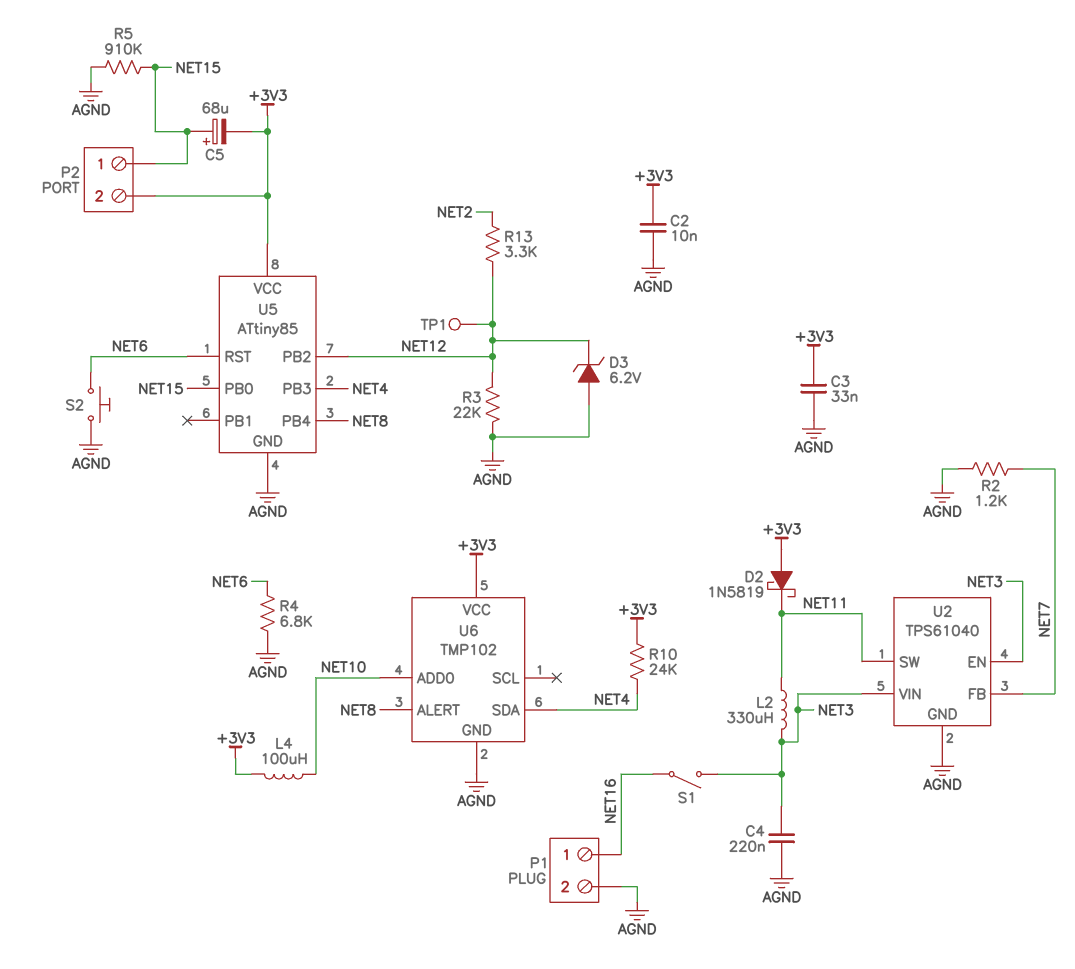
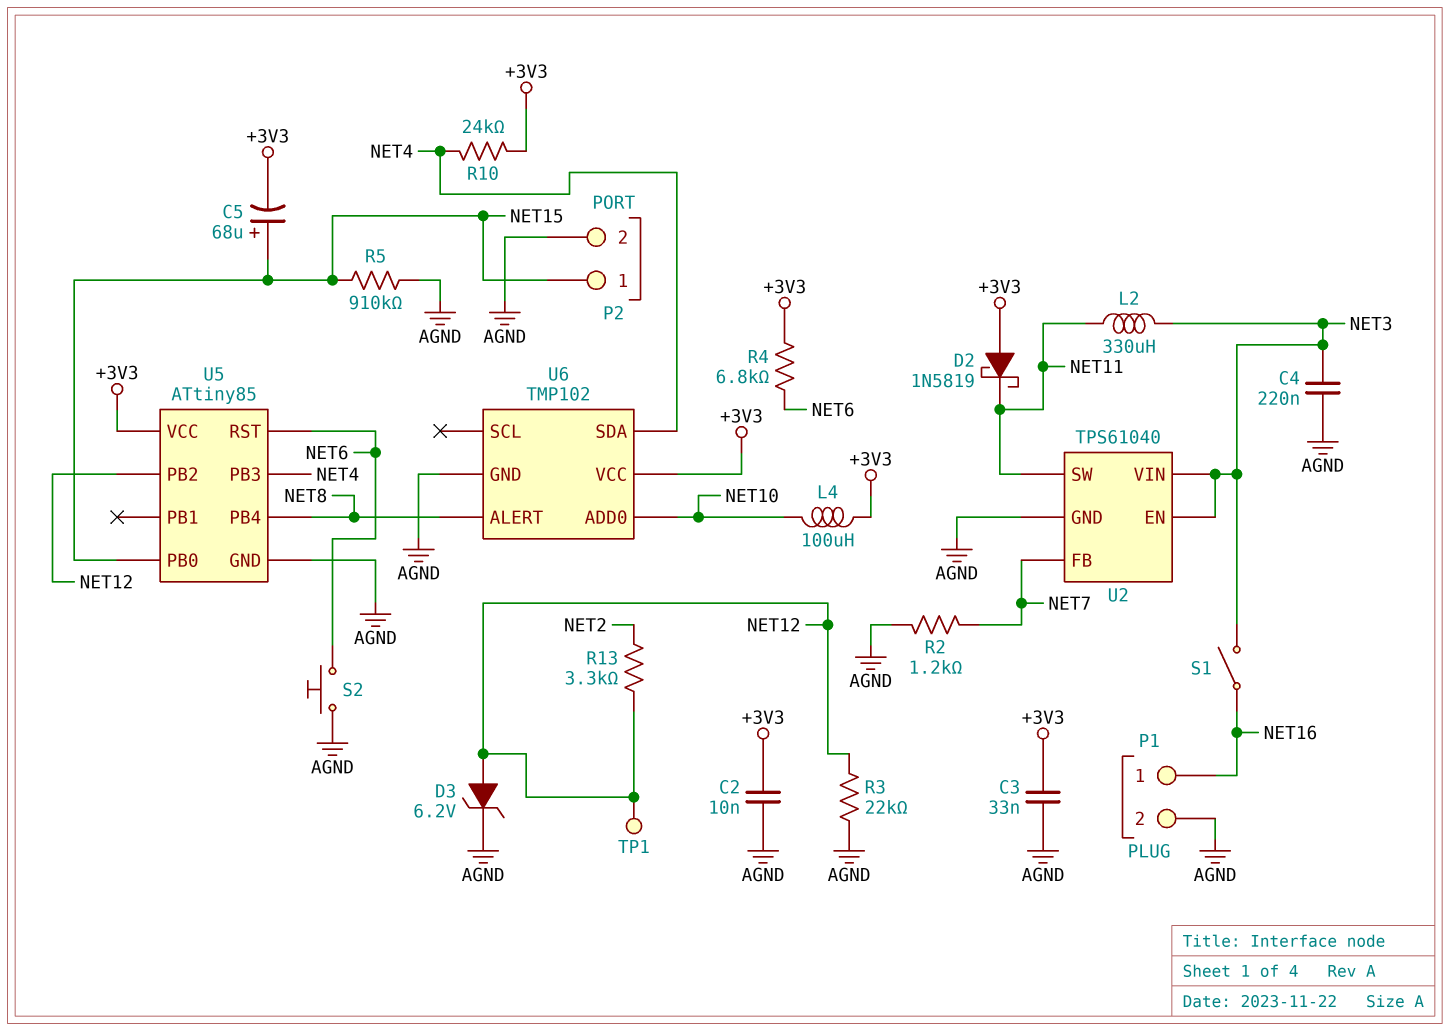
D3: zener 6.2V (A AGND, K NET12) -> zener 6.2V (A NET12, K AGND)
P2 pin 2: +3V3 -> AGND
R4: 6.8k (AGND, NET6) -> 6.8k (+3V3, NET6)

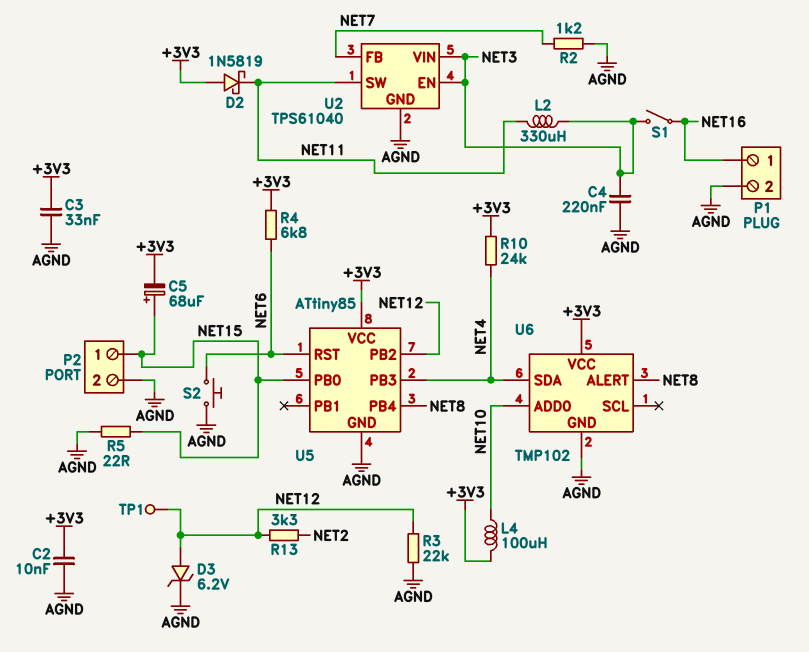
R5: 910k (AGND, NET15) -> 22 (AGND, NET15)

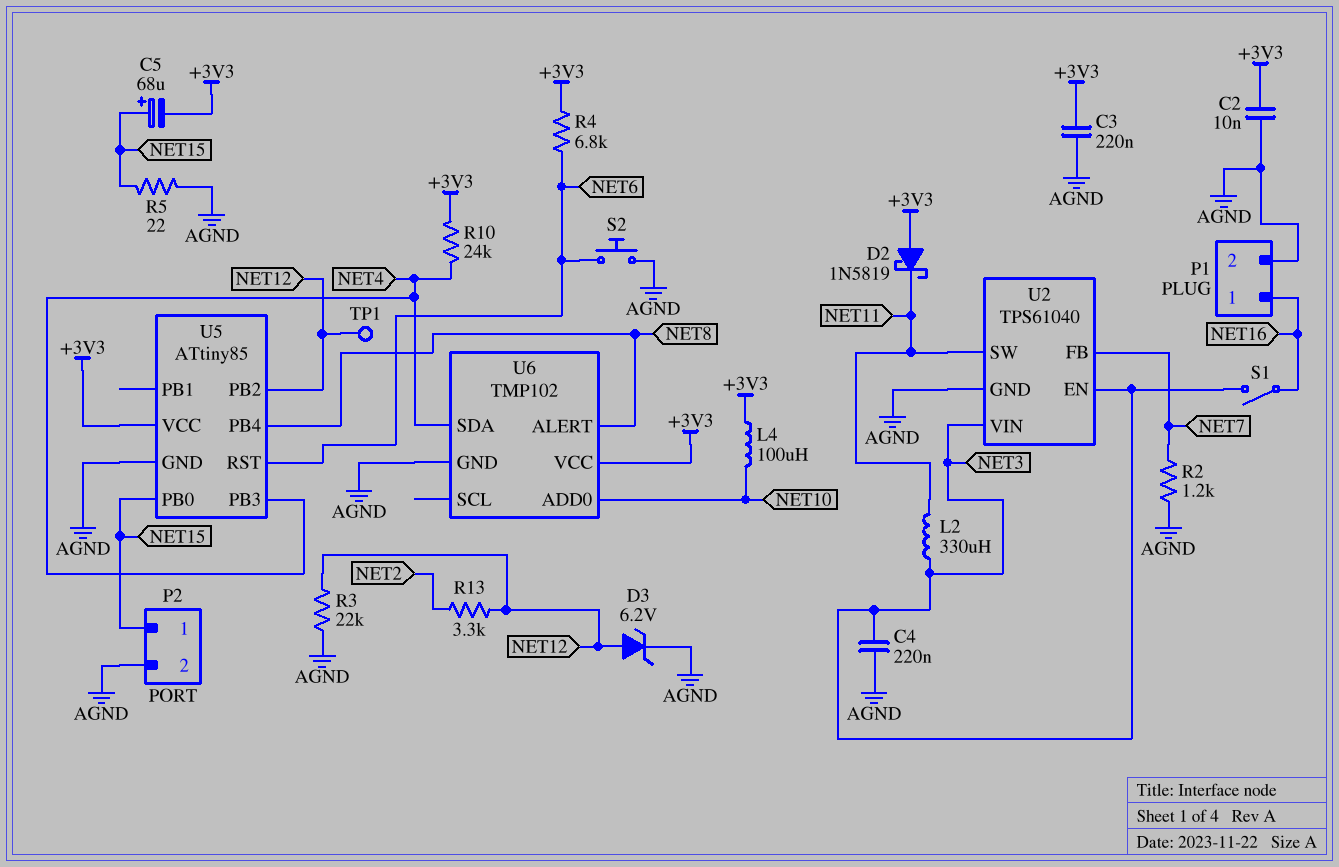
C3: 33nF (+3V3, AGND) -> 220nF (+3V3, AGND)

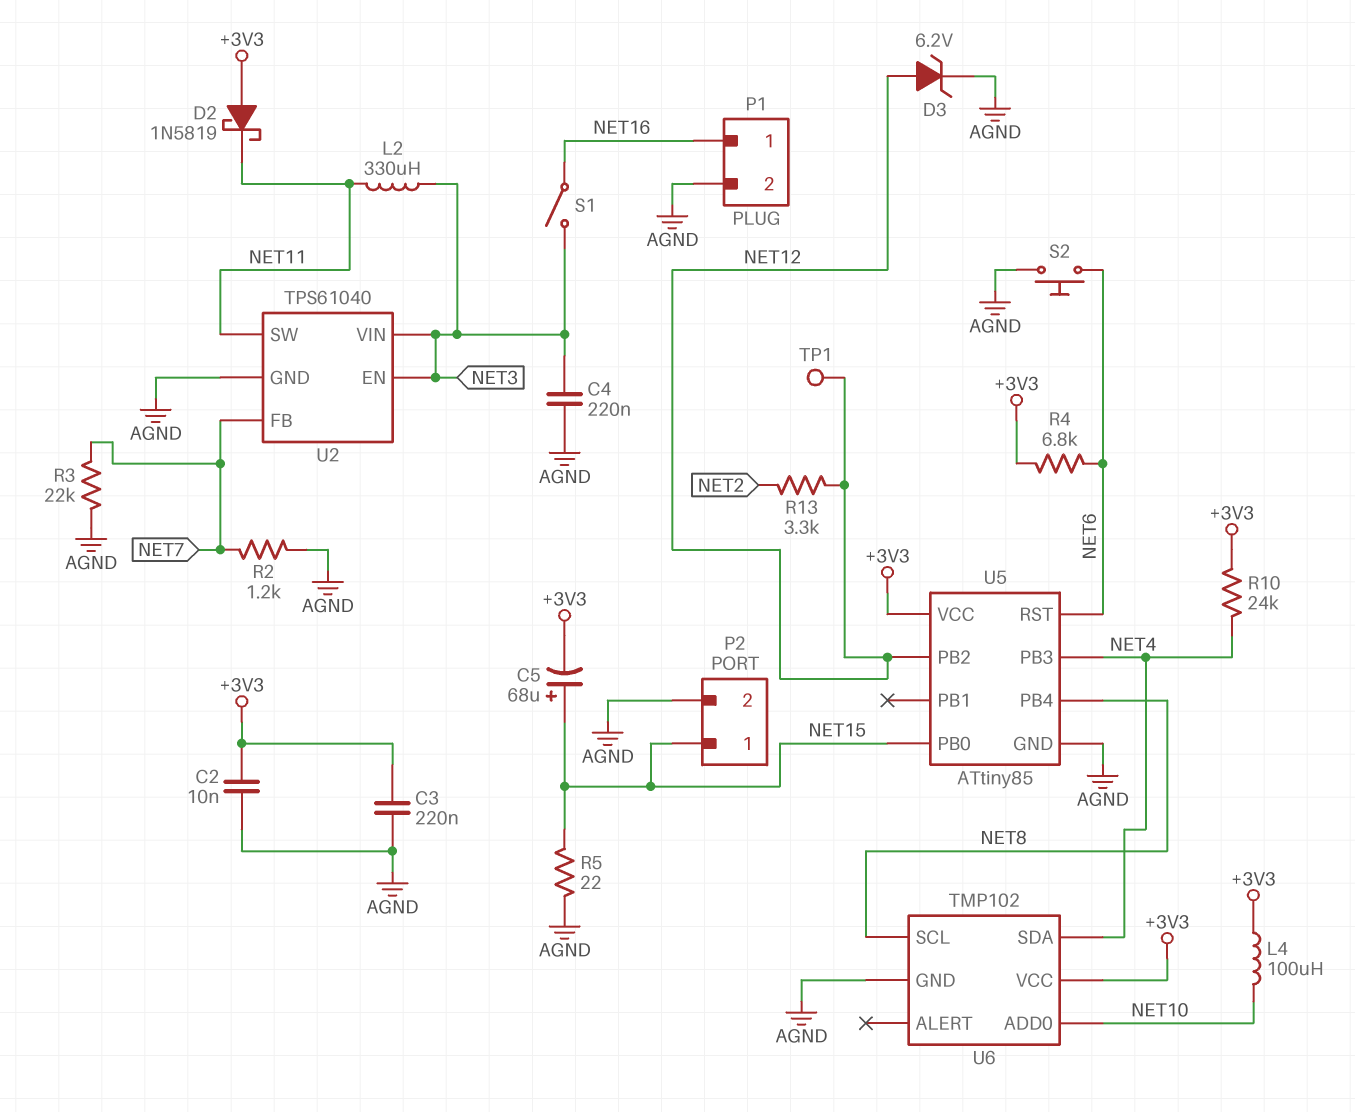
R3: 22k (AGND, NET12) -> 22k (AGND, NET7)
U6 pin ALERT: NET8 -> none
U6 pin SCL: none -> NET8

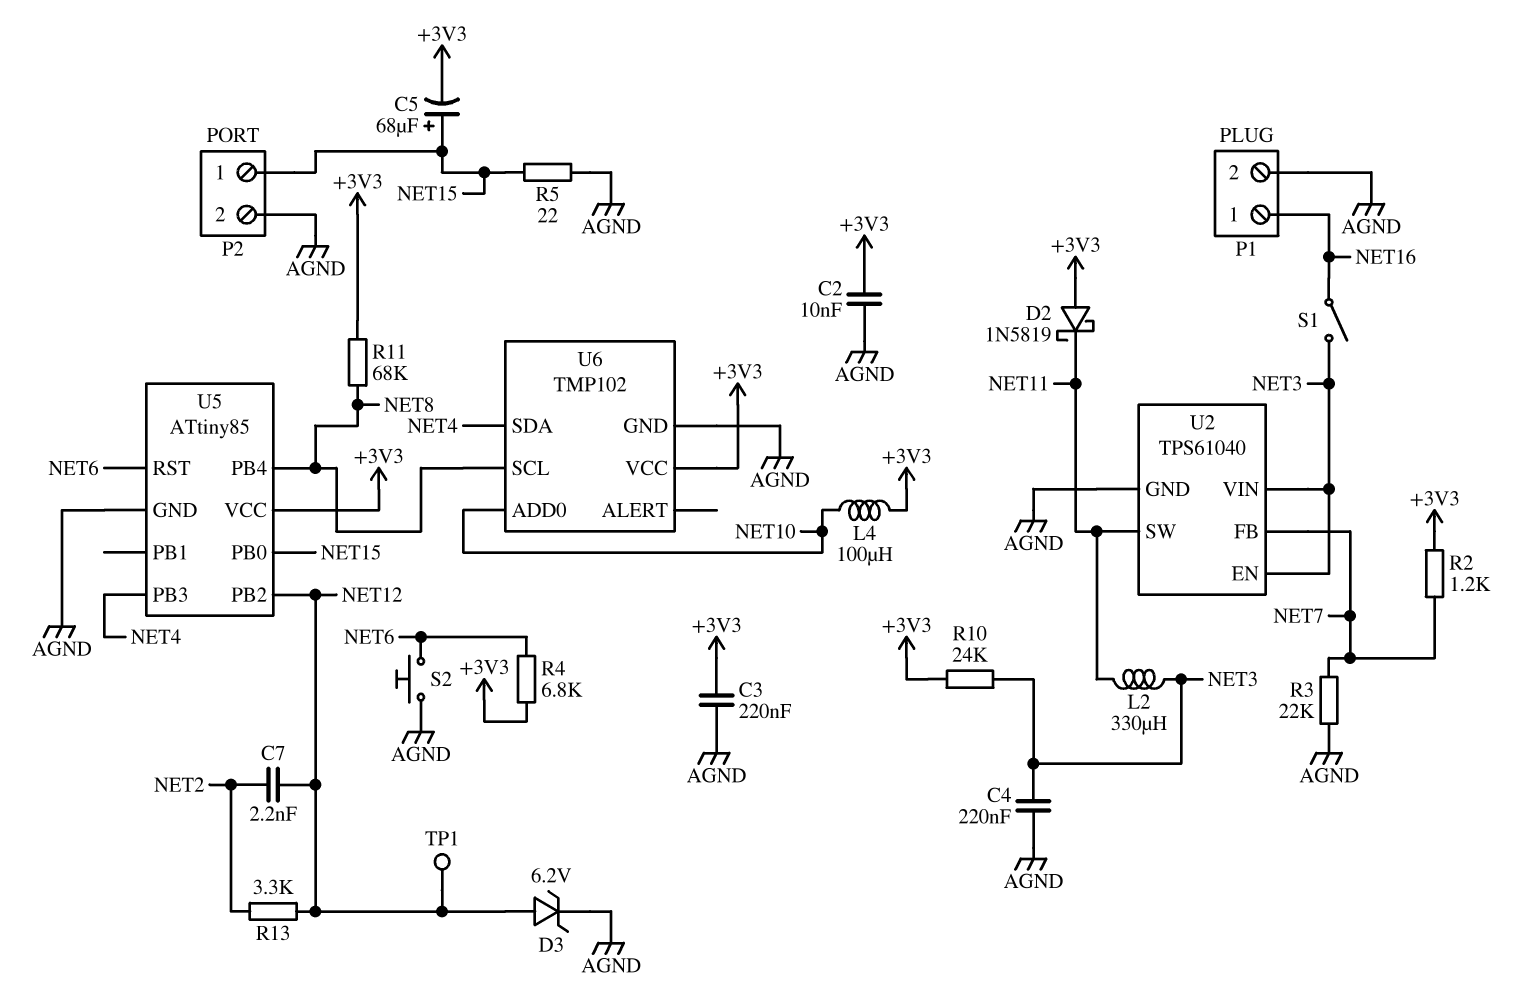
C7: none -> 2.2nF (NET2, NET12)
R2: 1.2k (AGND, NET7) -> 1.2k (+3V3, NET7)
R10: 24k (+3V3, NET4) -> 24k (+3V3, NET3)
R11: none -> 68k (+3V3, NET8)

